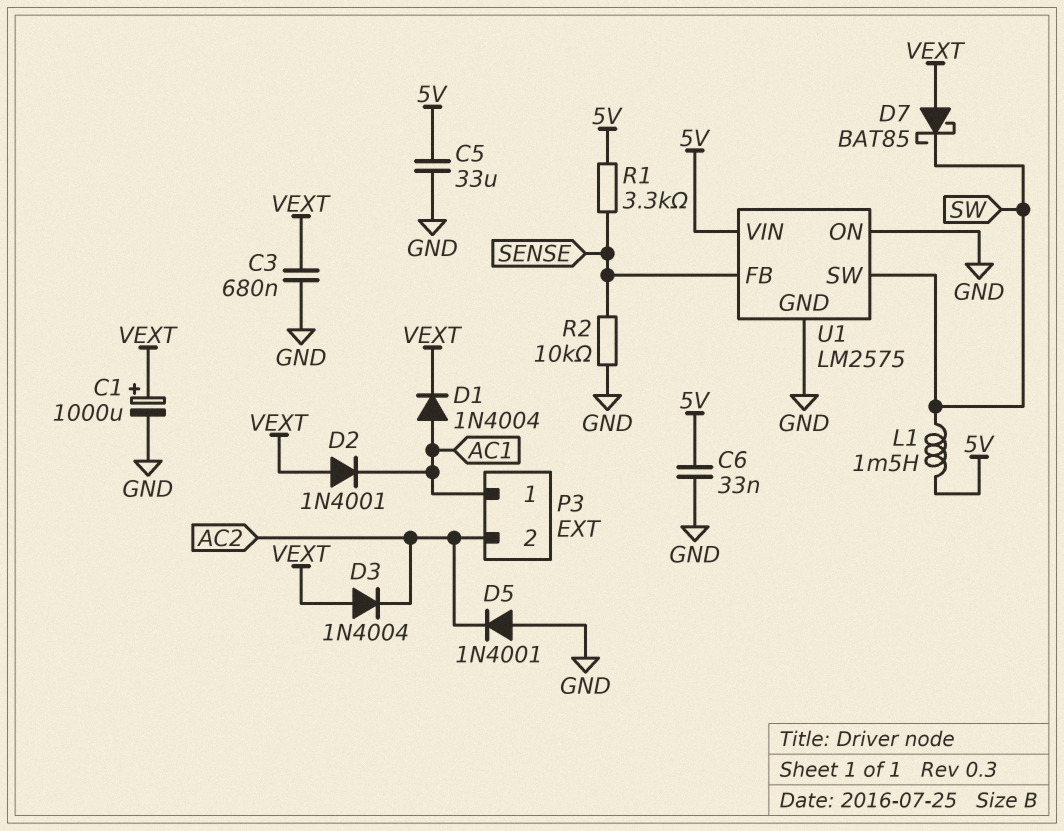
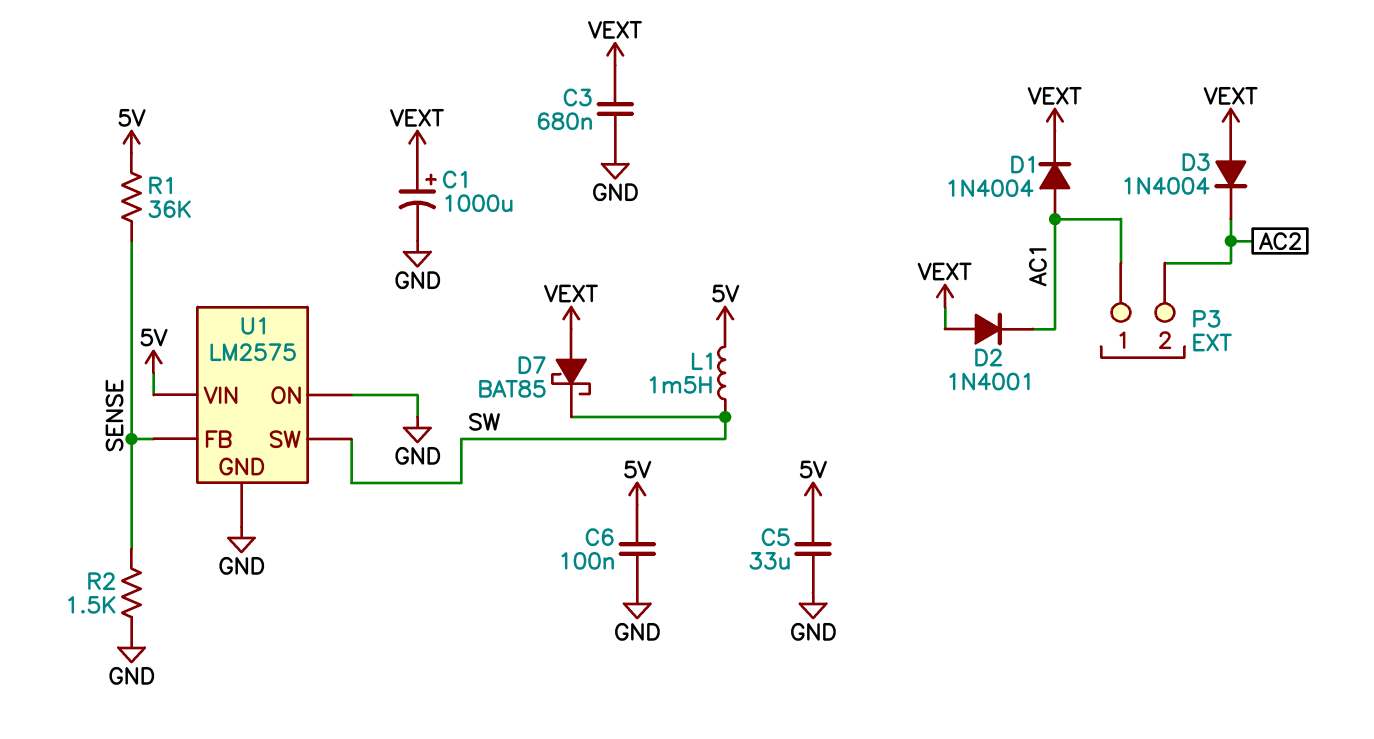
C6: 33nF (5V, GND) -> 100nF (5V, GND)
D5: diode 1N4001 (A GND, K AC2) -> none
R1: 3.3k (5V, SENSE) -> 36k (5V, SENSE)
R2: 10k (GND, SENSE) -> 1.5k (GND, SENSE)

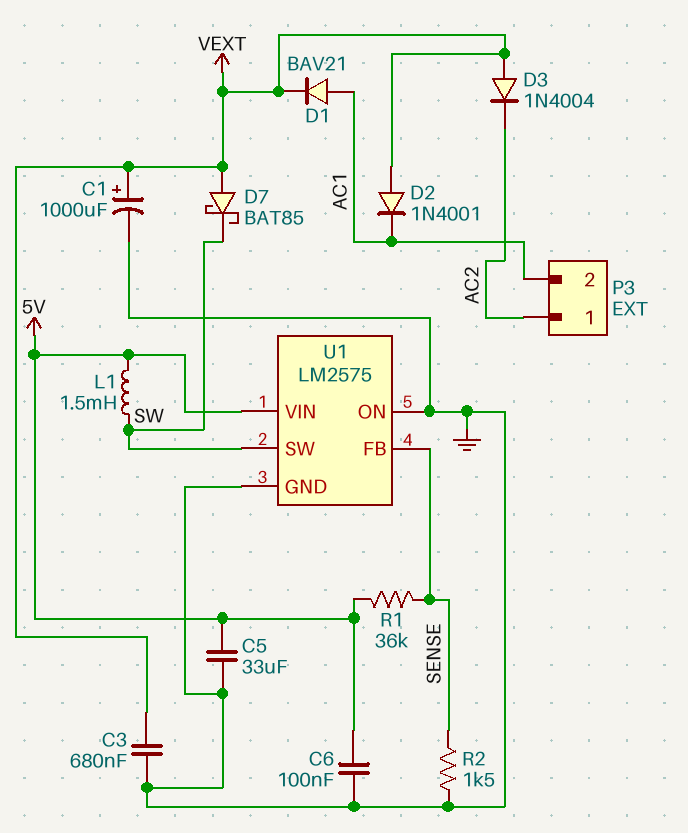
D1: diode 1N4004 (A AC1, K VEXT) -> diode BAV21 (A AC1, K VEXT)
P3 pin 1: AC1 -> AC2
P3 pin 2: AC2 -> AC1

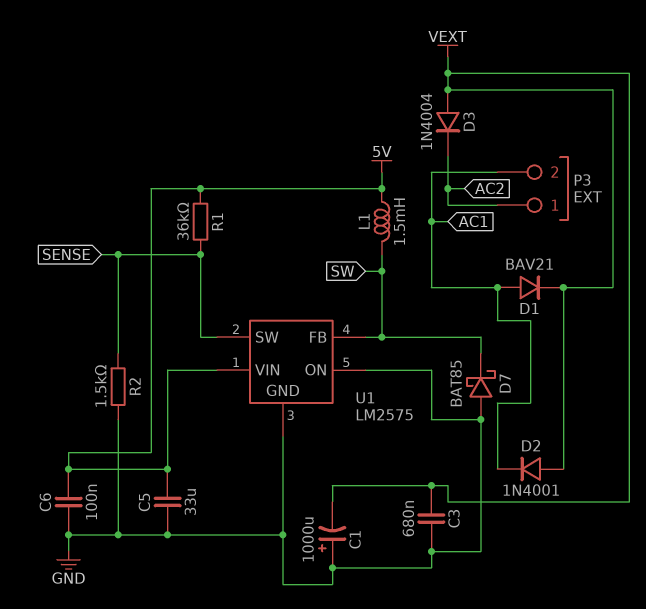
C1: 1000uF (plus VEXT, minus GND) -> 1000uF (plus GND, minus VEXT)
D7: schottky BAT85 (A VEXT, K SW) -> schottky BAT85 (A GND, K SW)
U1 pin FB: SENSE -> SW
U1 pin SW: SW -> SENSE

